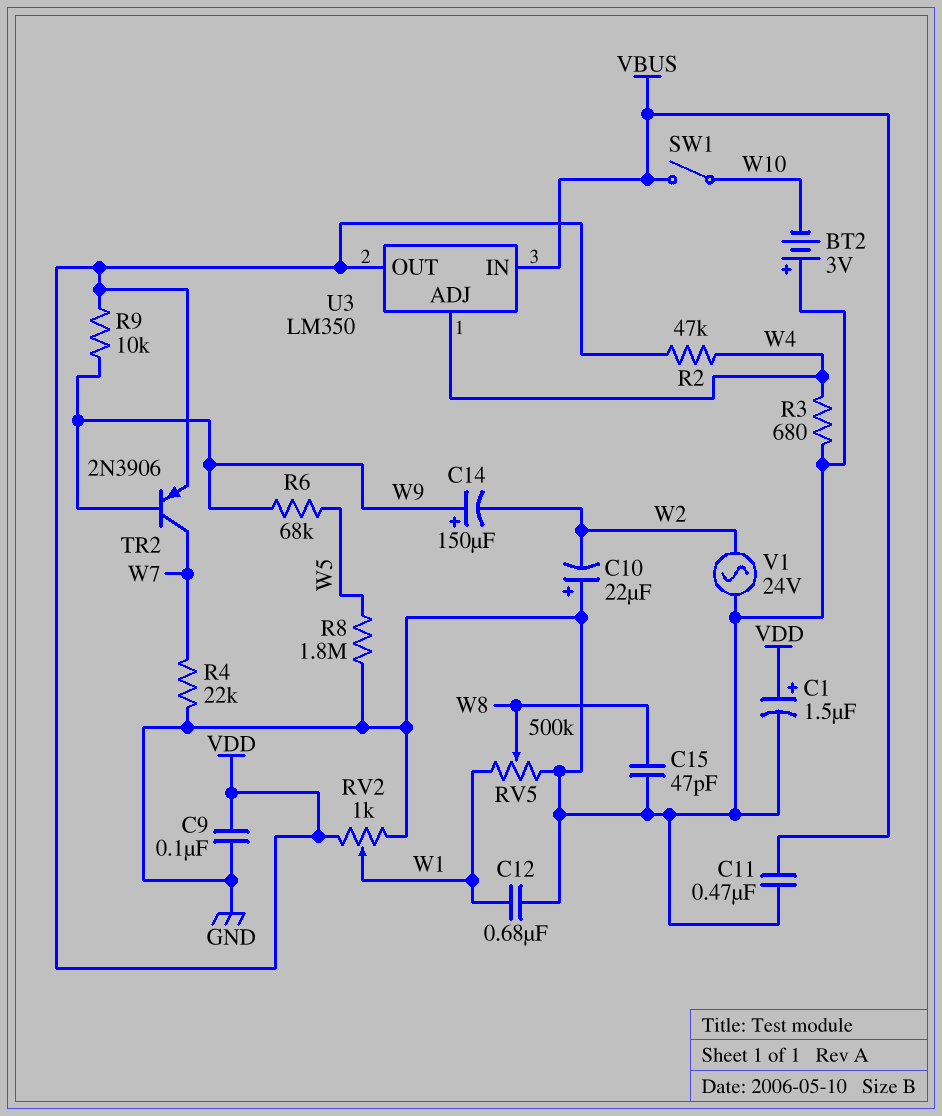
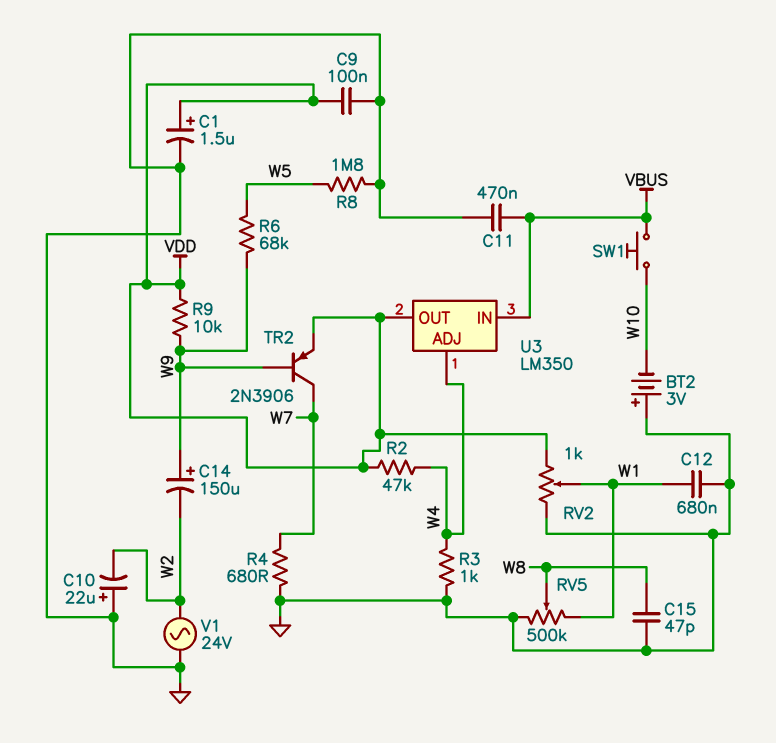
R3: 680 (GND, W4) -> 1k (GND, W4)
R4: 22k (GND, W7) -> 680 (GND, W7)
SW1: switch (VBUS, W10) -> button (VBUS, W10)

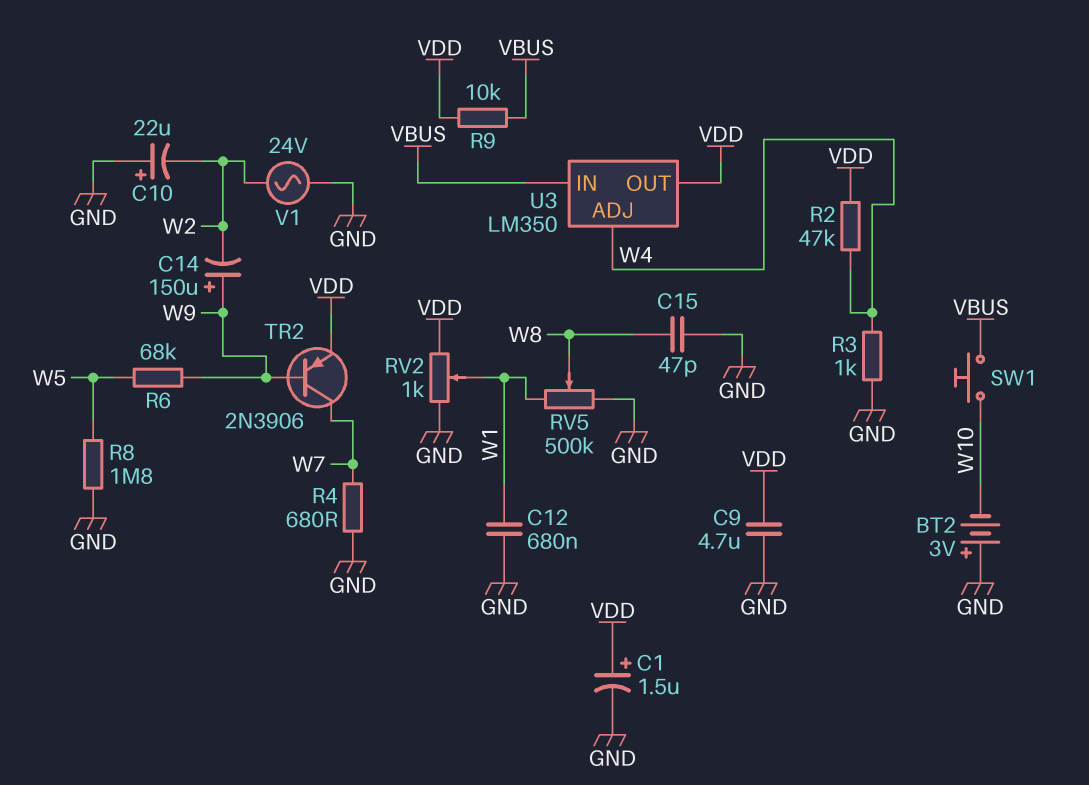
C9: 100nF (GND, VDD) -> 4.7uF (GND, VDD)
C11: 470nF (GND, VBUS) -> none
R9: 10k (VDD, W9) -> 10k (VBUS, VDD)

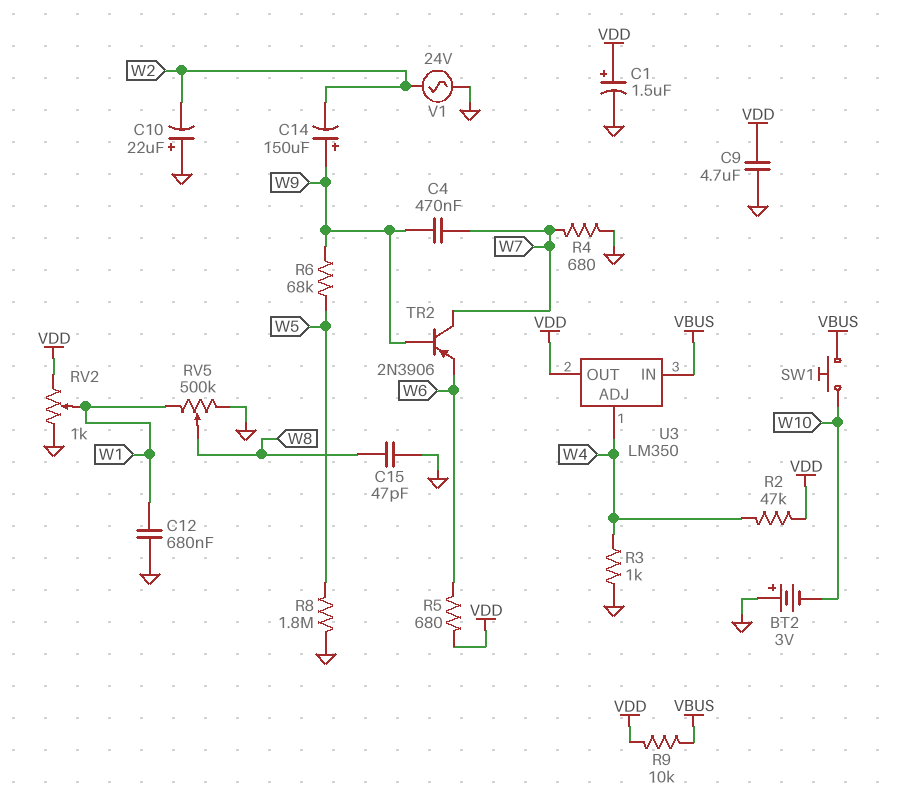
C4: none -> 470nF (W7, W9)
R5: none -> 680 (VDD, W6)
TR2: PNP 2N3906 (B W9, C W7, E VDD) -> PNP 2N3906 (B W9, C W7, E W6)

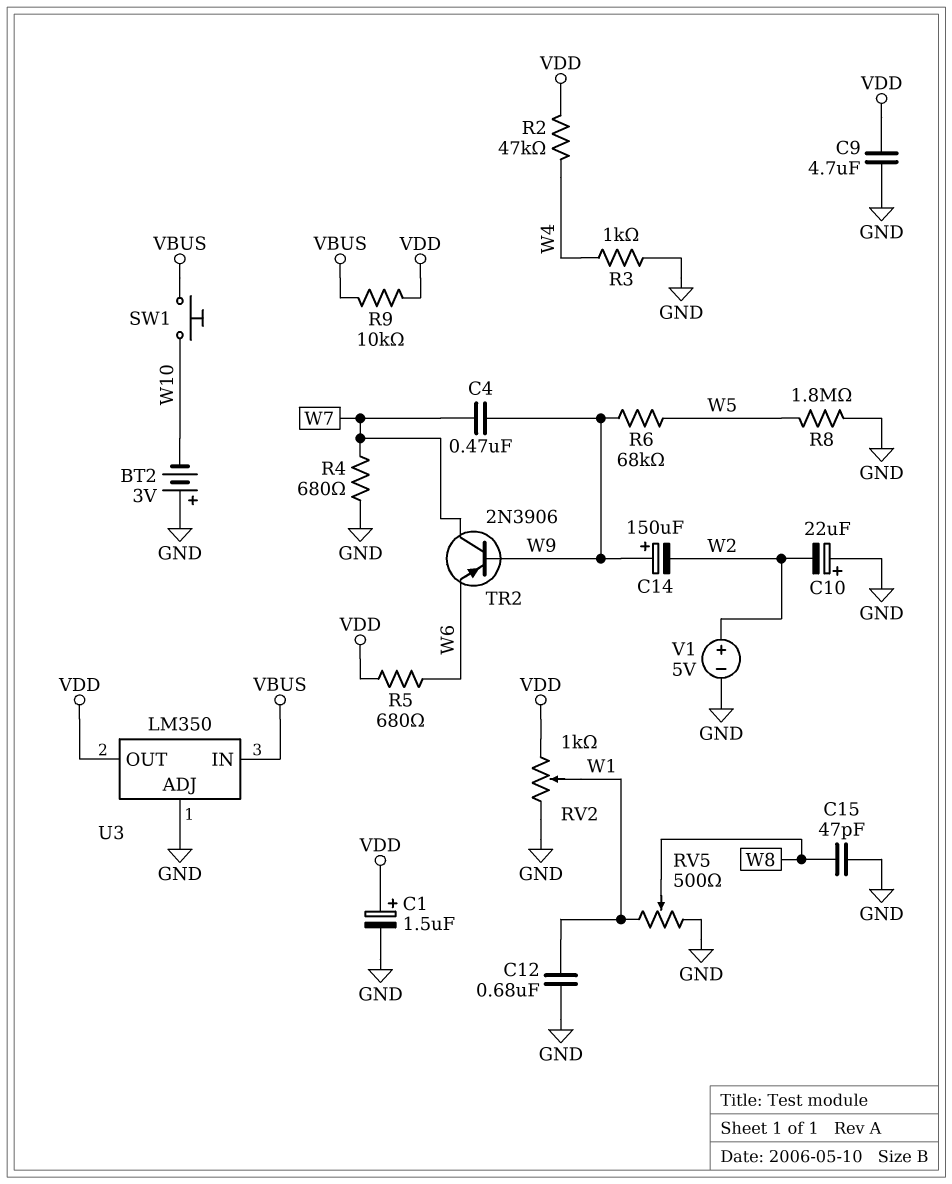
RV5: 500k (GND, W1, wiper W8) -> 500 (GND, W1, wiper W8)
U3 pin ADJ: W4 -> GND
V1: AC 24V (GND, W2) -> 5V (plus W2, minus GND)

